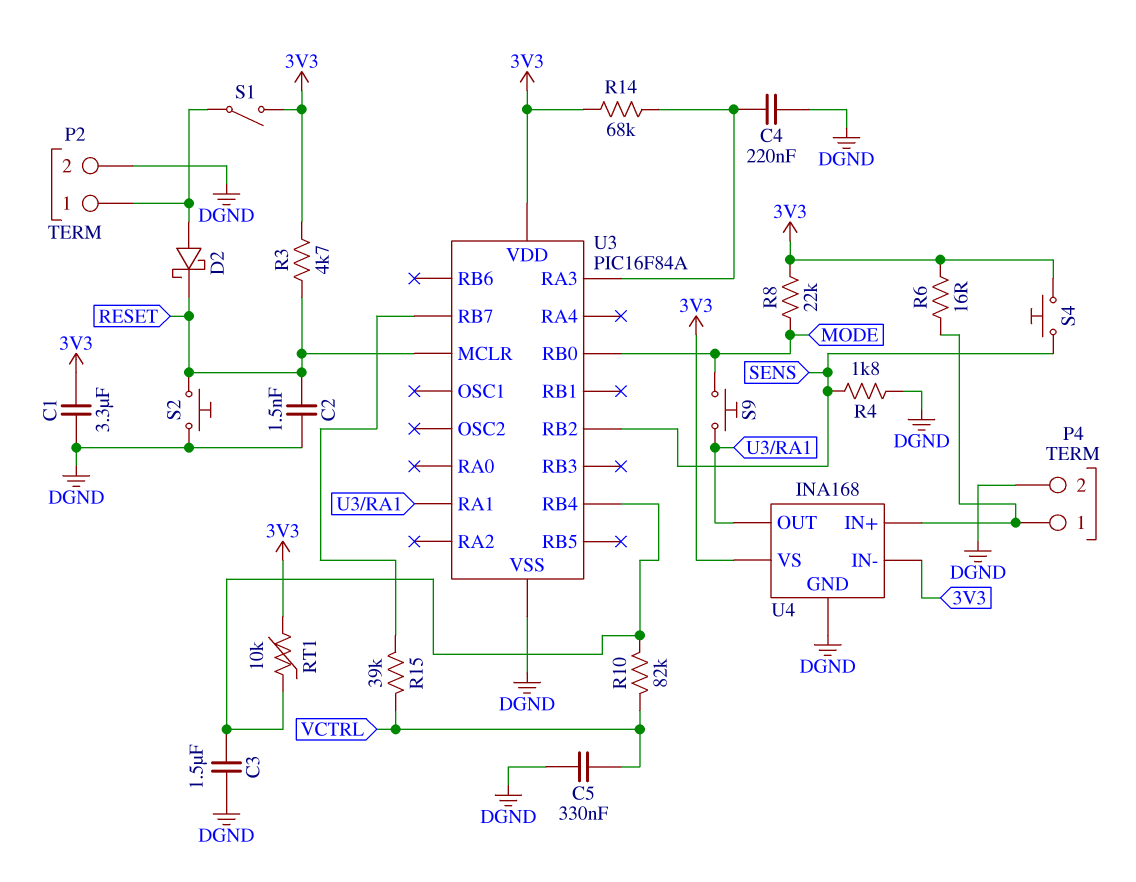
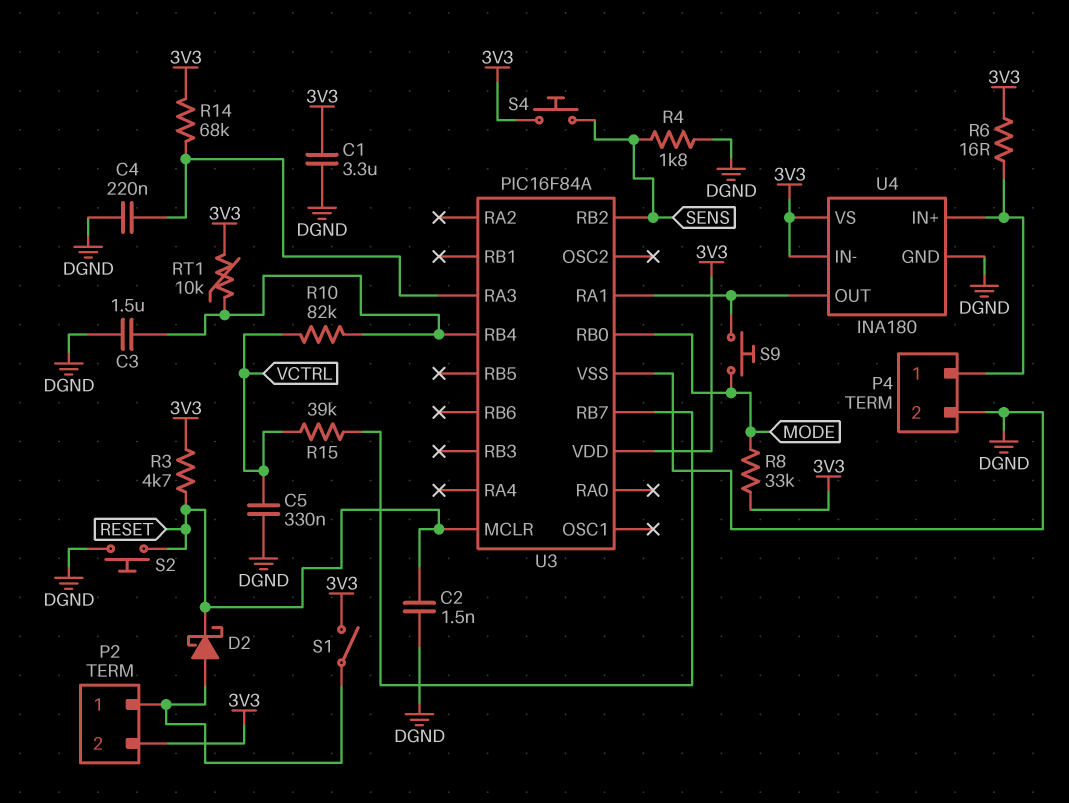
P2 pin 2: DGND -> 3V3
R8: 22k (3V3, MODE) -> 33k (3V3, MODE)
U4: INA168 -> INA180

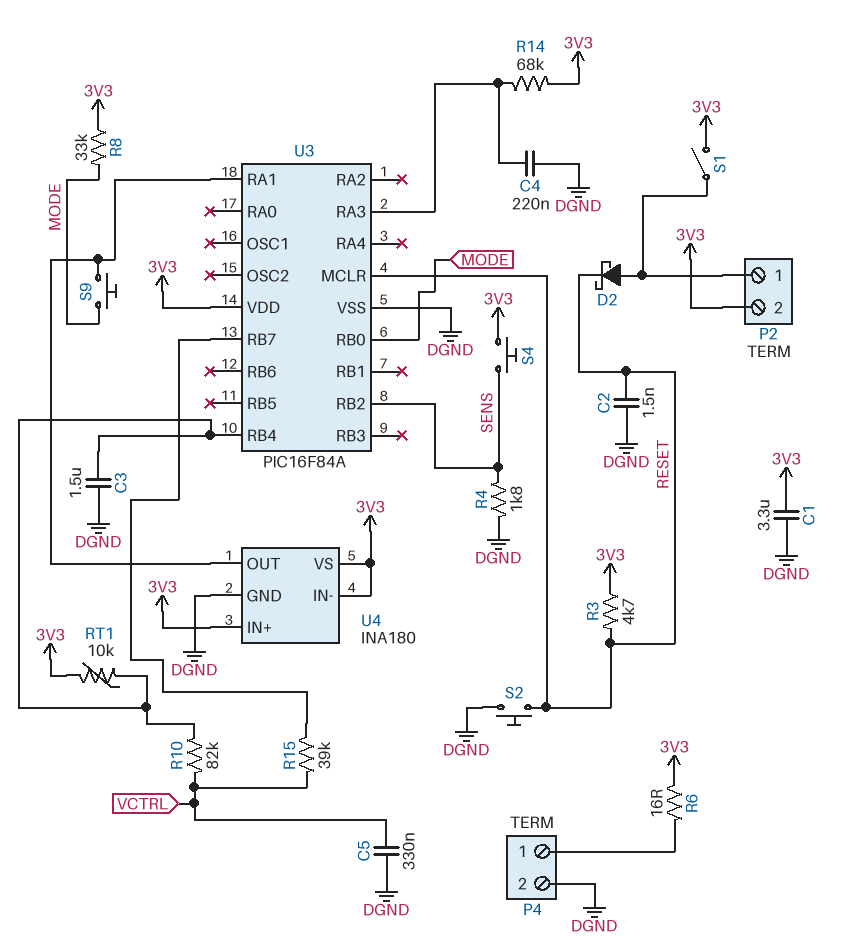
U4 pin IN+: P4/1 -> 3V3

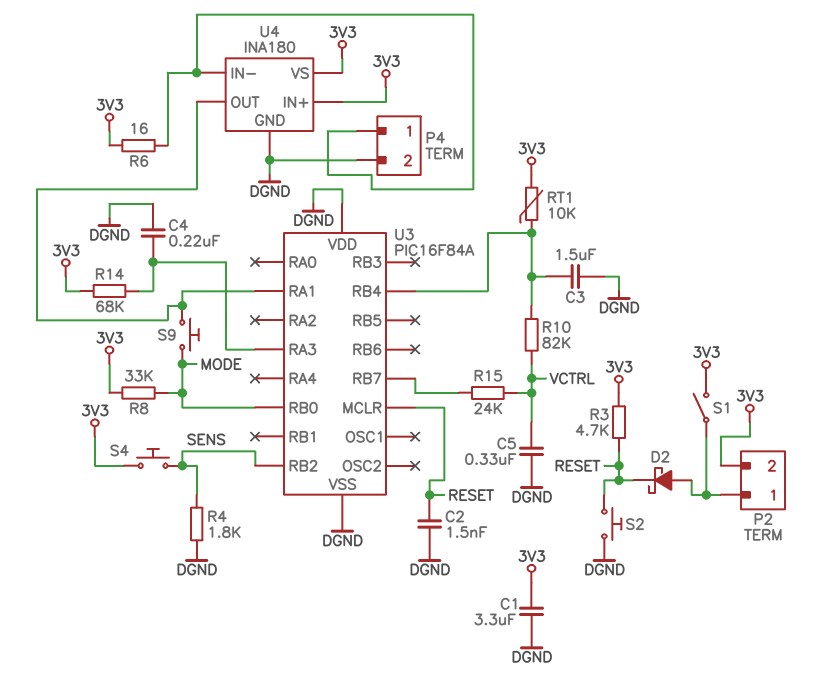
R15: 39k (U3/RB7, VCTRL) -> 24k (U3/RB7, VCTRL)
U3 pin VDD: 3V3 -> DGND
U4 pin IN-: 3V3 -> P4/1

